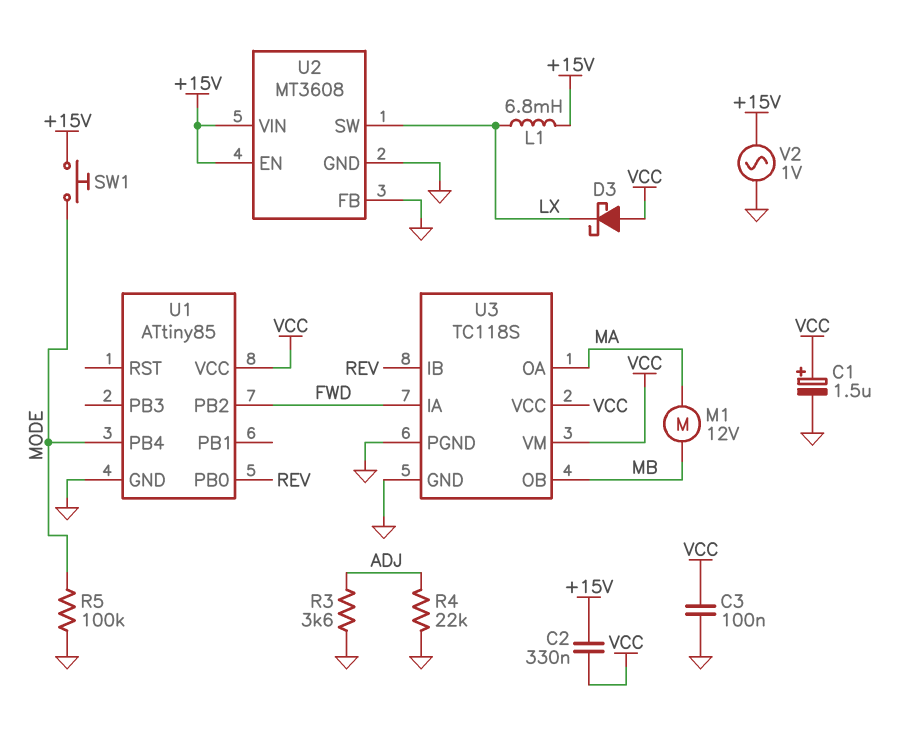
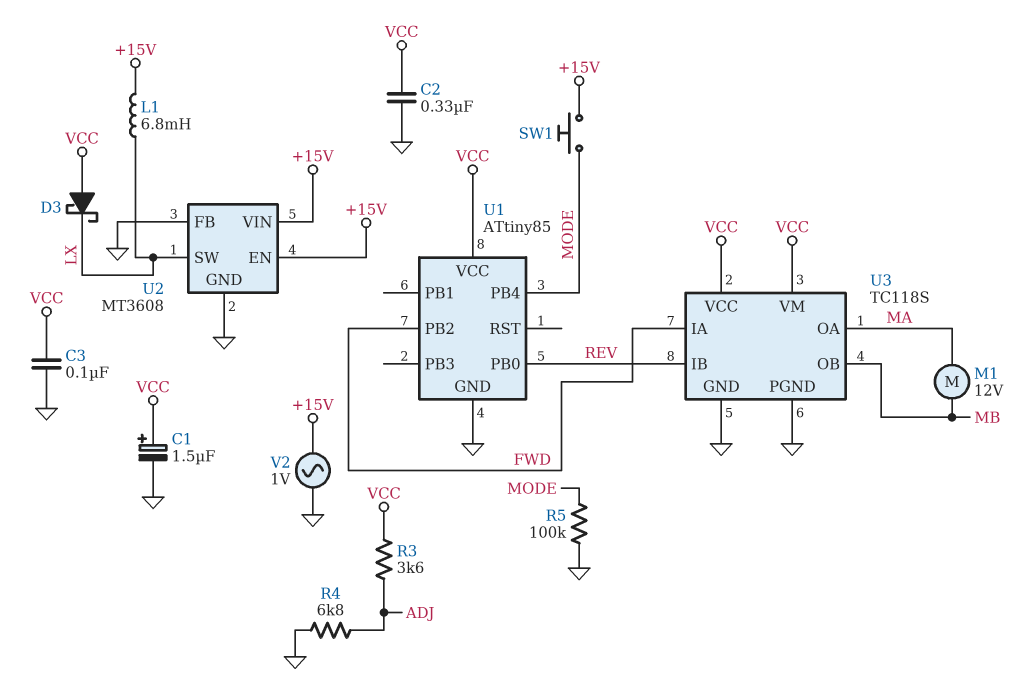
C2: 330nF (+15V, VCC) -> 330nF (GND, VCC)
R3: 3.6k (ADJ, GND) -> 3.6k (ADJ, VCC)
R4: 22k (ADJ, GND) -> 6.8k (ADJ, GND)

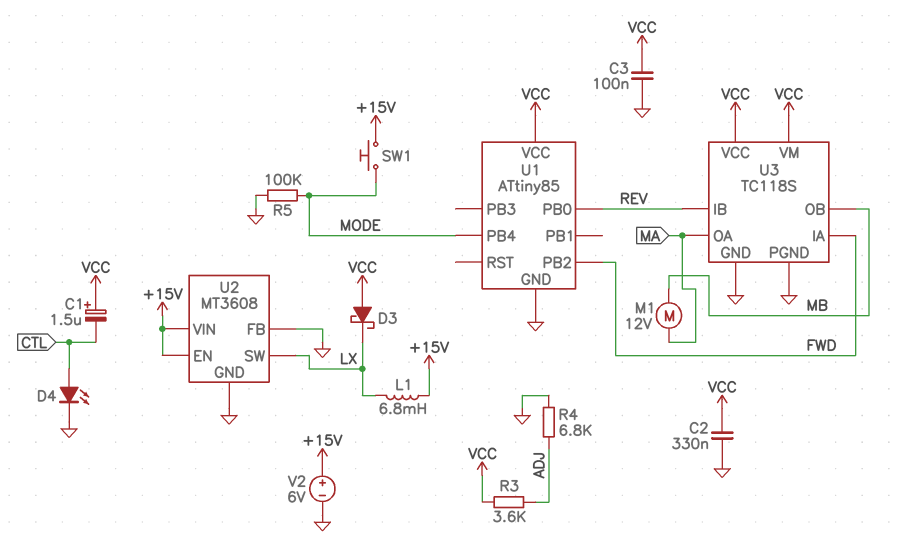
C1: 1.5uF (plus VCC, minus GND) -> 1.5uF (plus VCC, minus CTL)
D4: none -> LED (A CTL, K GND)
V2: AC 1V (+15V, GND) -> 6V (plus +15V, minus GND)

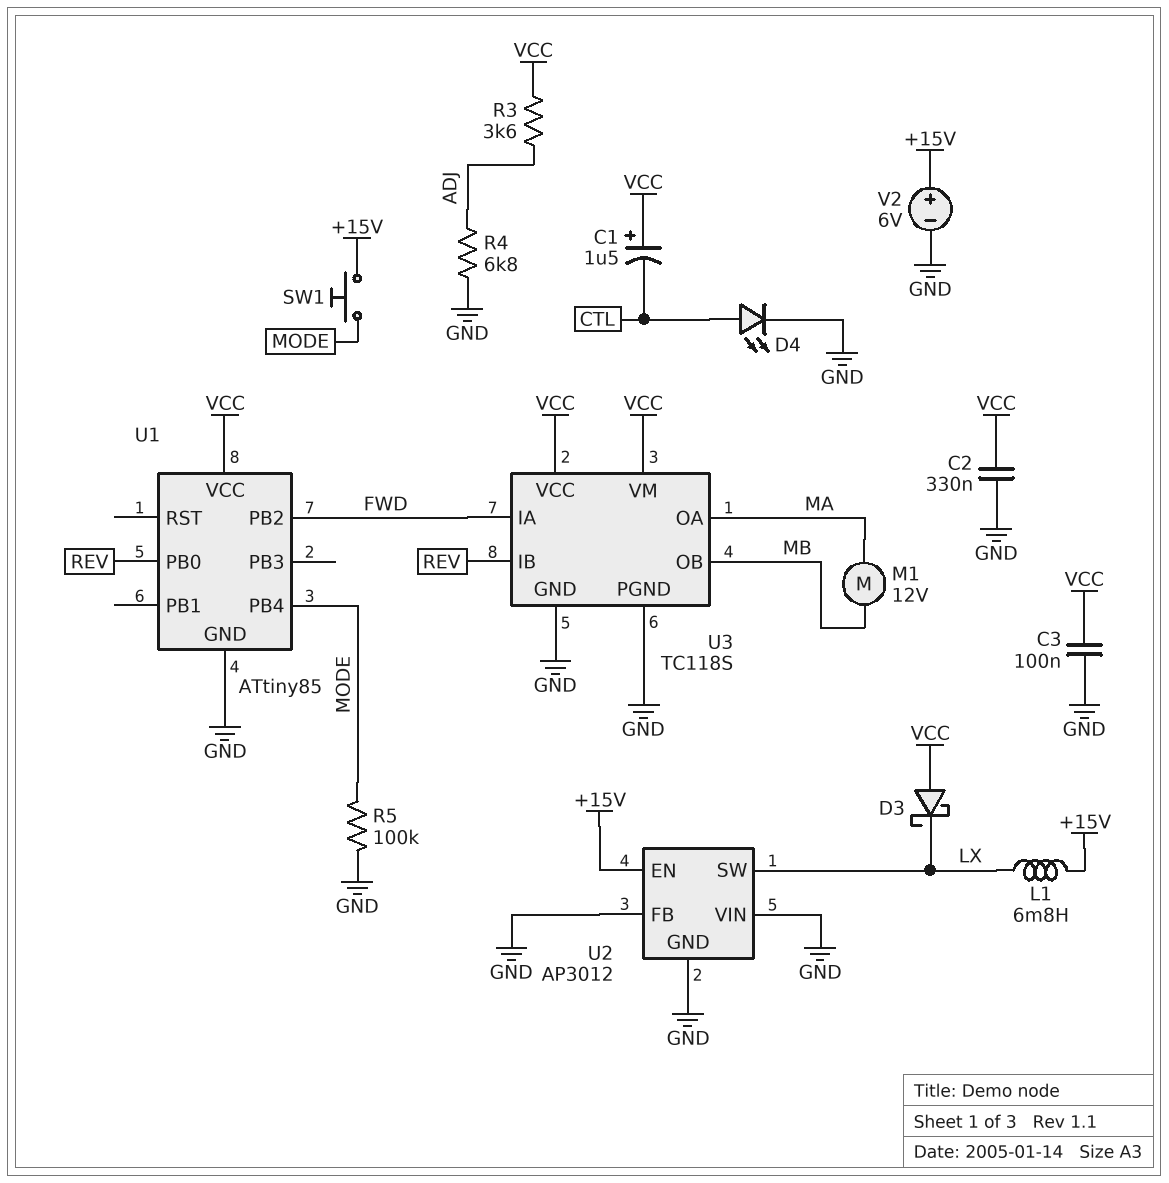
U2: MT3608 -> AP3012
U2 pin VIN: +15V -> GND

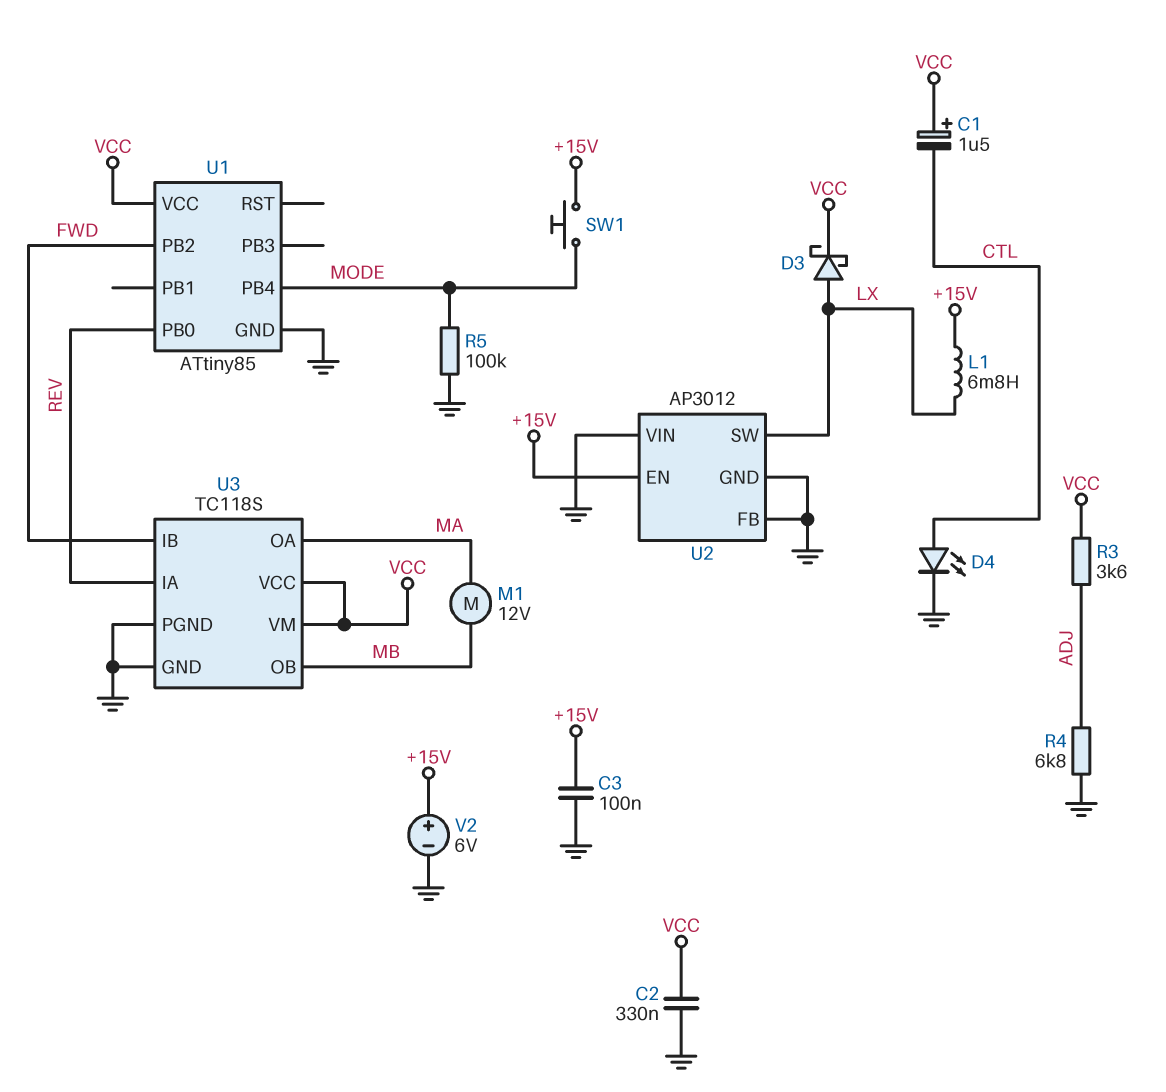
C3: 100nF (GND, VCC) -> 100nF (+15V, GND)
D3: schottky (A VCC, K LX) -> schottky (A LX, K VCC)
U3 pin IA: FWD -> REV
U3 pin IB: REV -> FWD

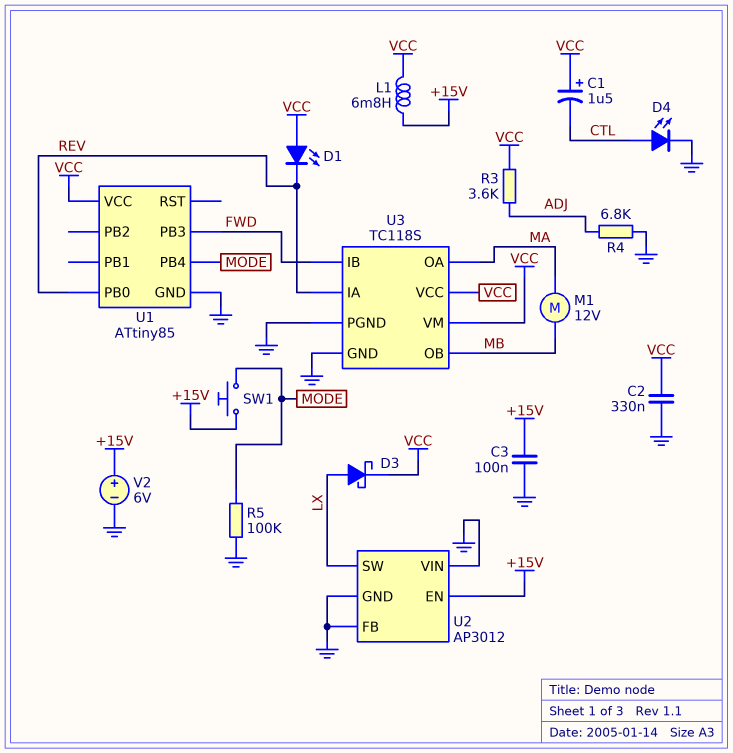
D1: none -> LED (A VCC, K REV)
L1: 6.8mH (+15V, LX) -> 6.8mH (+15V, VCC)
U1 pin PB2: FWD -> none
U1 pin PB3: none -> FWD

